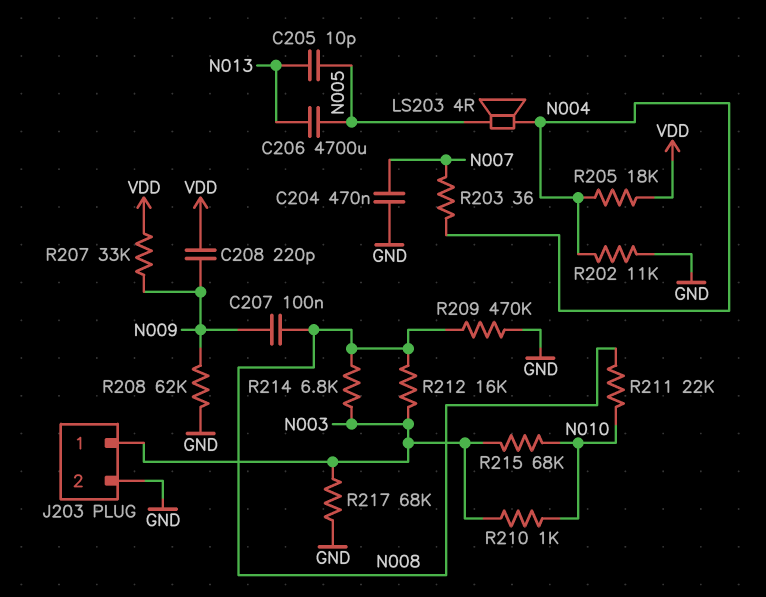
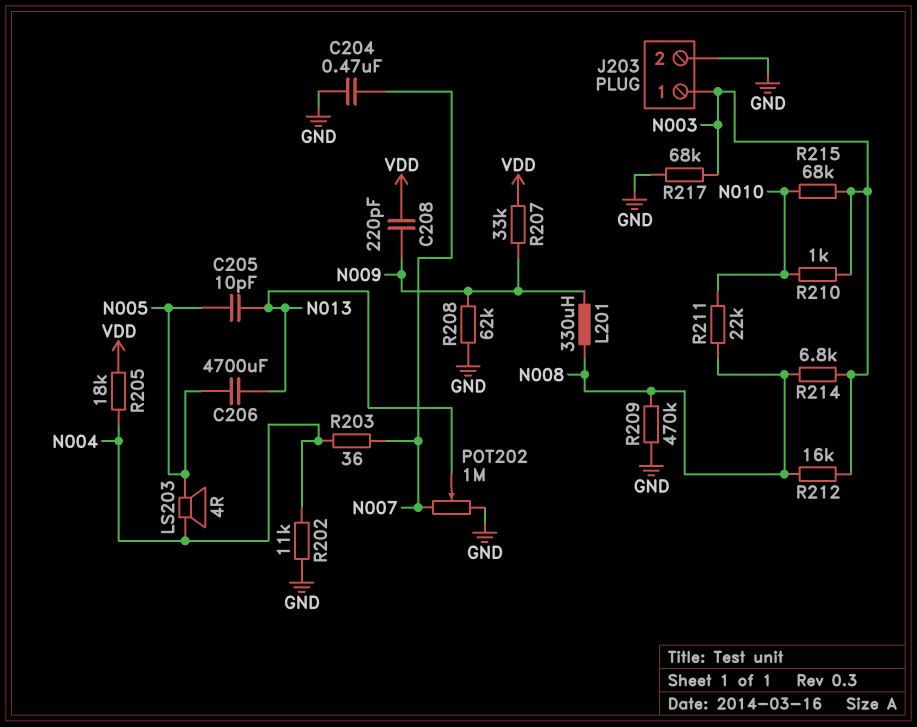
C207: 100nF (N008, N009) -> none
L201: none -> 330uH (N008, N009)
POT202: none -> 1M (GND, N007, wiper N013)

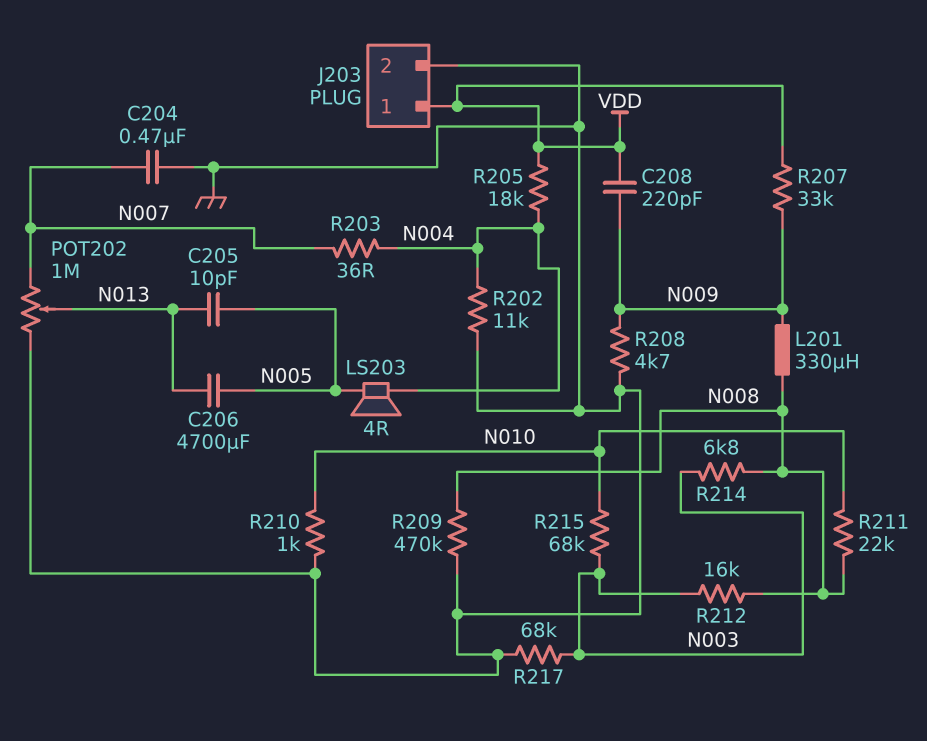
J203 pin 1: N003 -> VDD
R208: 62k (GND, N009) -> 4.7k (GND, N009)
R210: 1k (N003, N010) -> 1k (GND, N010)

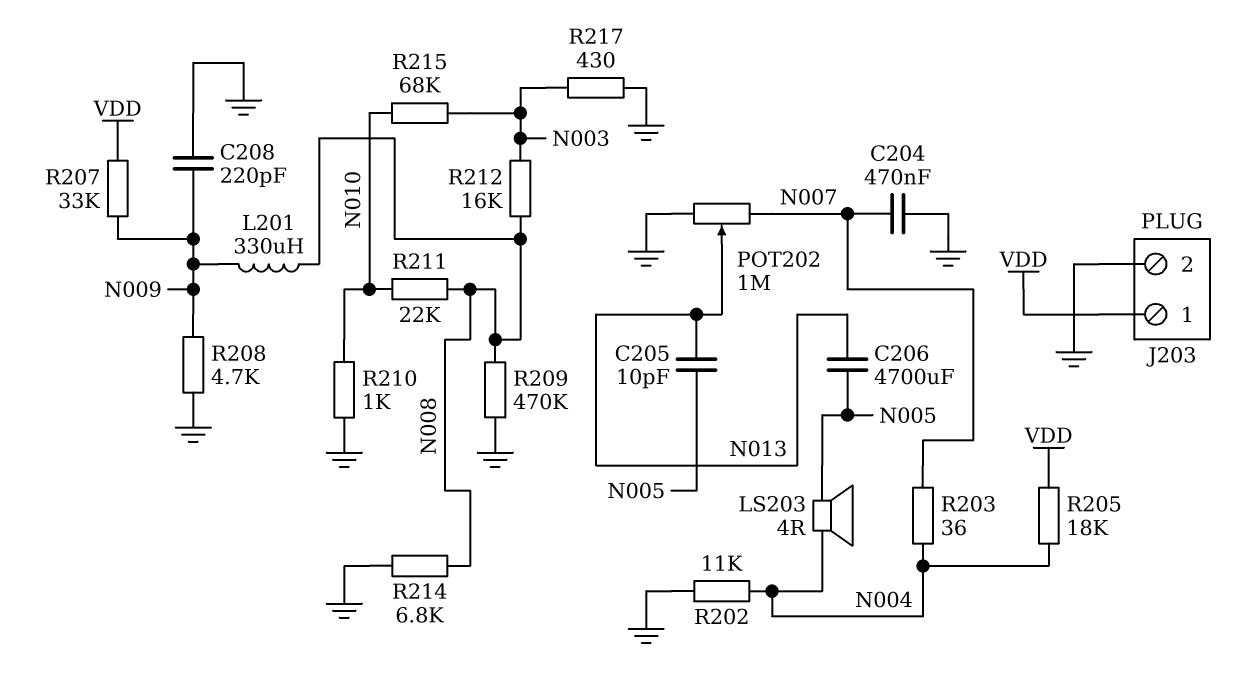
C208: 220pF (N009, VDD) -> 220pF (GND, N009)
R214: 6.8k (N003, N008) -> 6.8k (GND, N008)
R217: 68k (GND, N003) -> 430 (GND, N003)

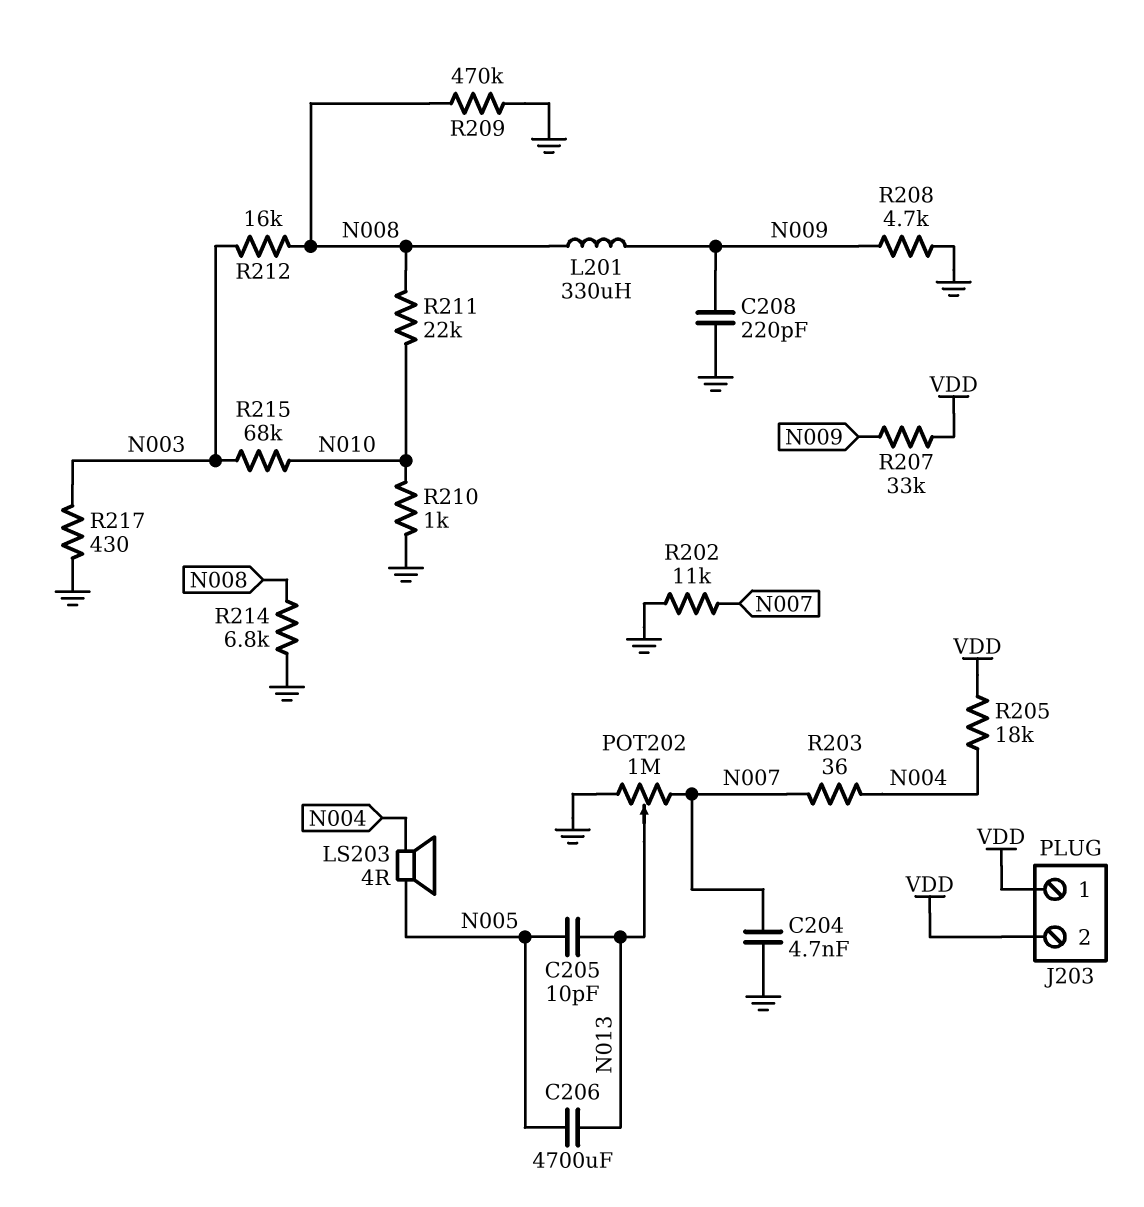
C204: 470nF (GND, N007) -> 4.7nF (GND, N007)
J203 pin 2: GND -> VDD
R202: 11k (GND, N004) -> 11k (GND, N007)

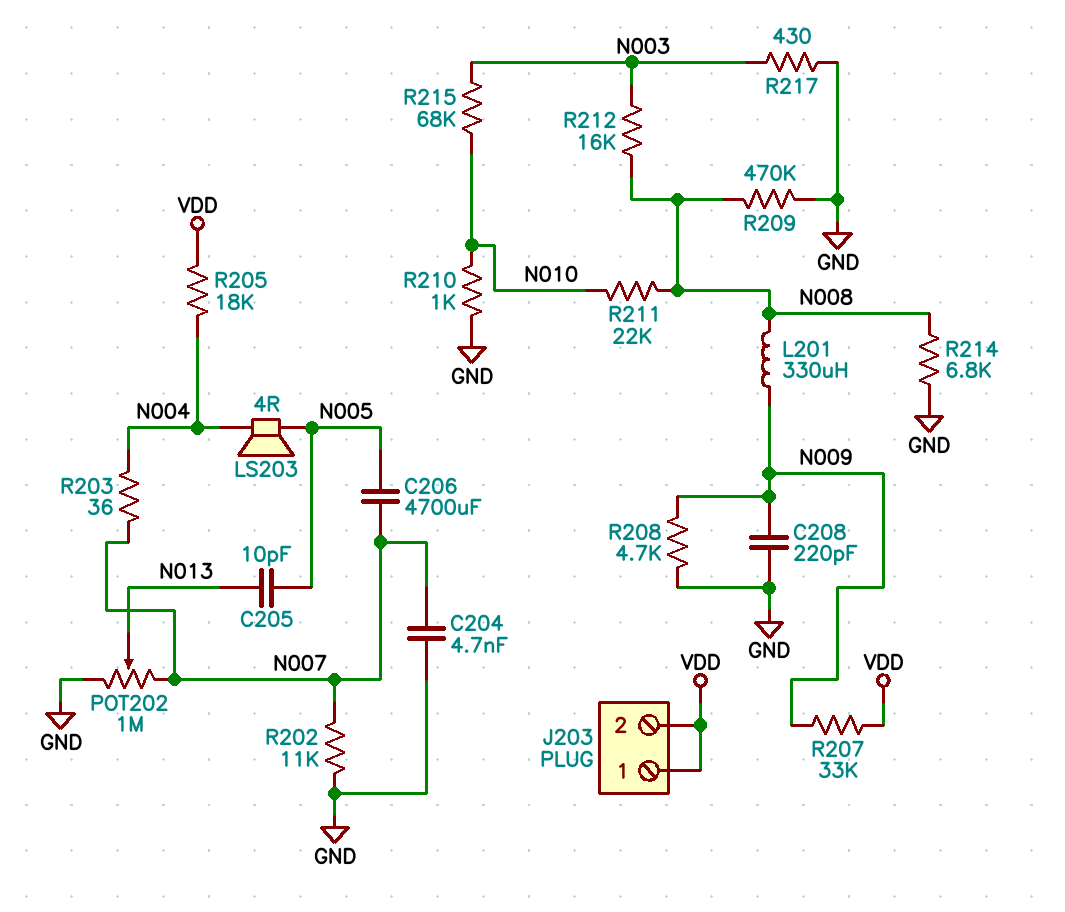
C206: 4700uF (N005, N013) -> 4700uF (N005, N007)

